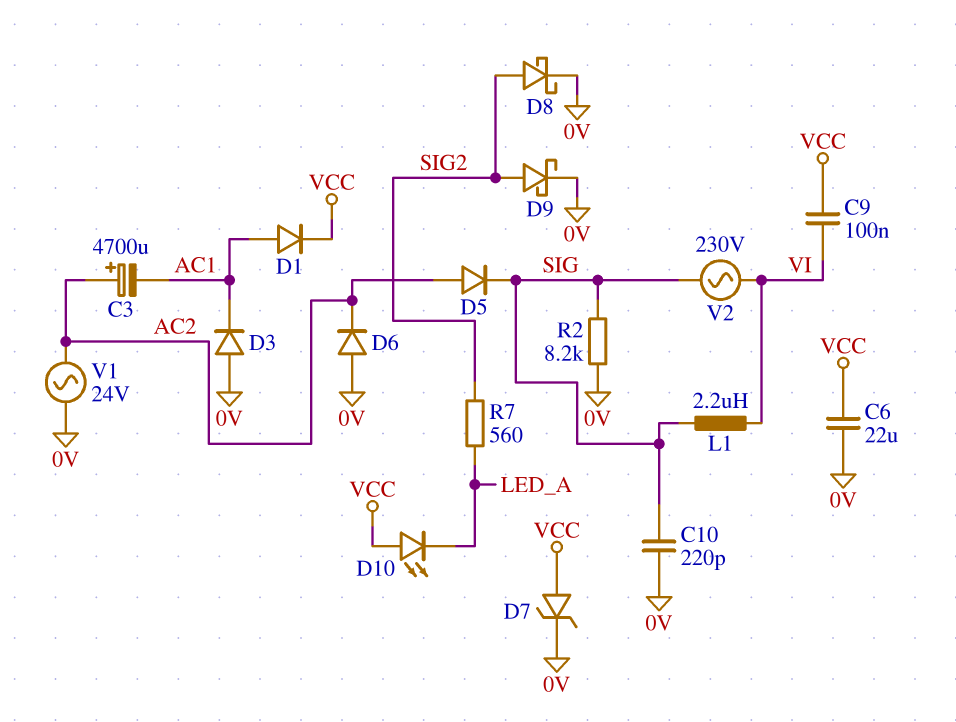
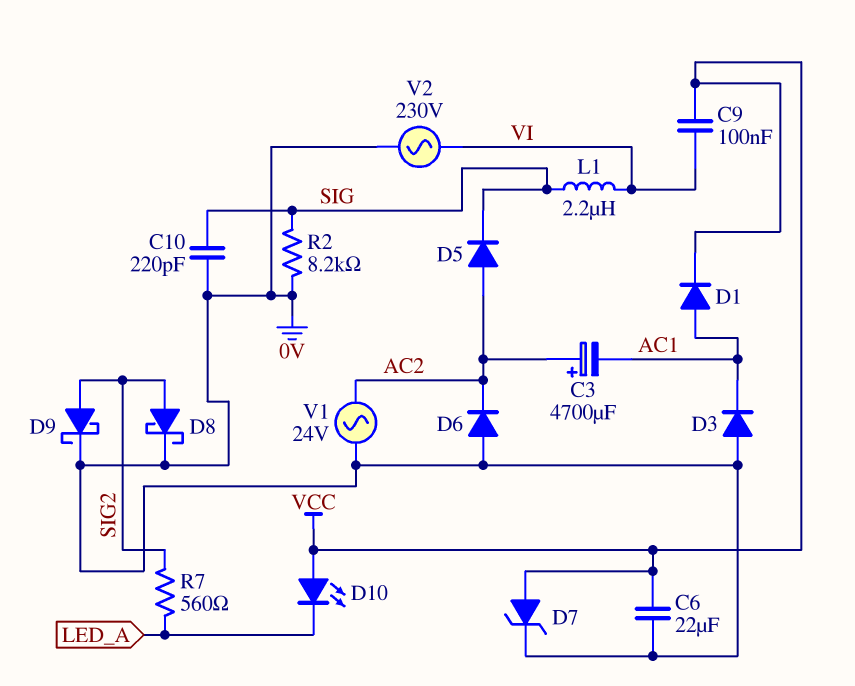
V2: AC 230V (SIG, VI) -> AC 230V (0V, VI)

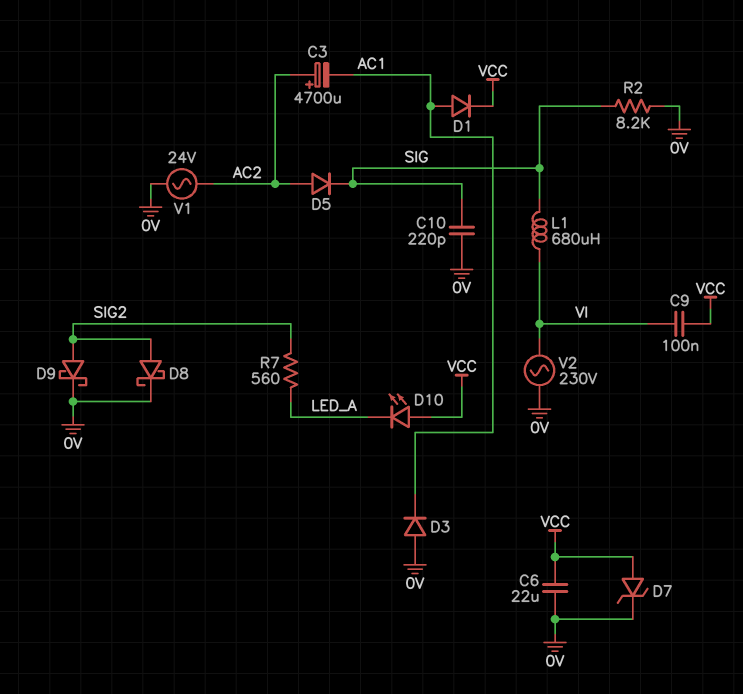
D6: diode (A 0V, K AC2) -> none
L1: 2.2uH (SIG, VI) -> 680uH (SIG, VI)

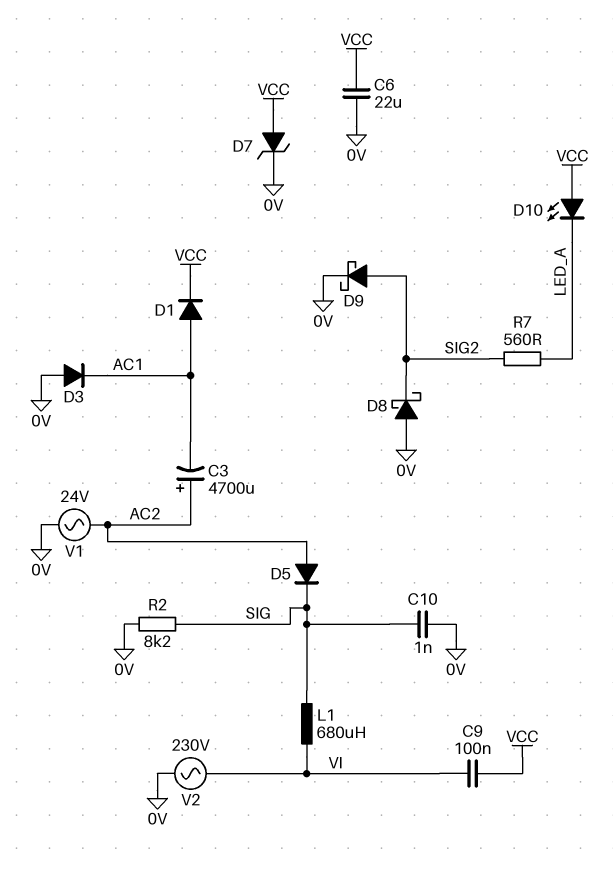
C10: 220pF (0V, SIG) -> 1nF (0V, SIG)
D8: schottky (A SIG2, K 0V) -> schottky (A 0V, K SIG2)

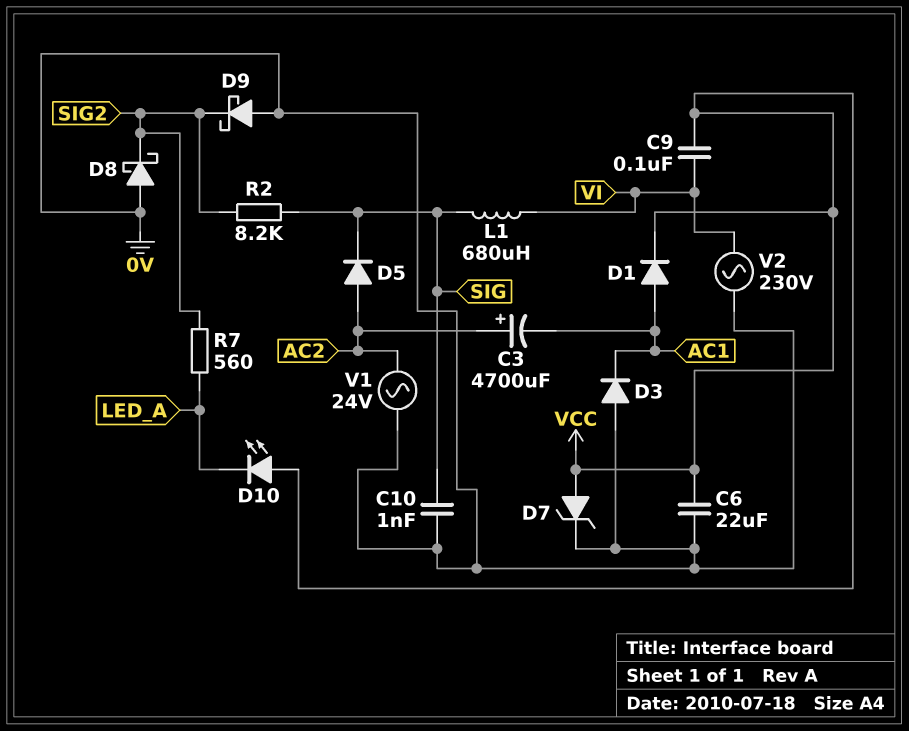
D9: schottky (A SIG2, K 0V) -> schottky (A 0V, K SIG2)
R2: 8.2k (0V, SIG) -> 8.2k (SIG, SIG2)

